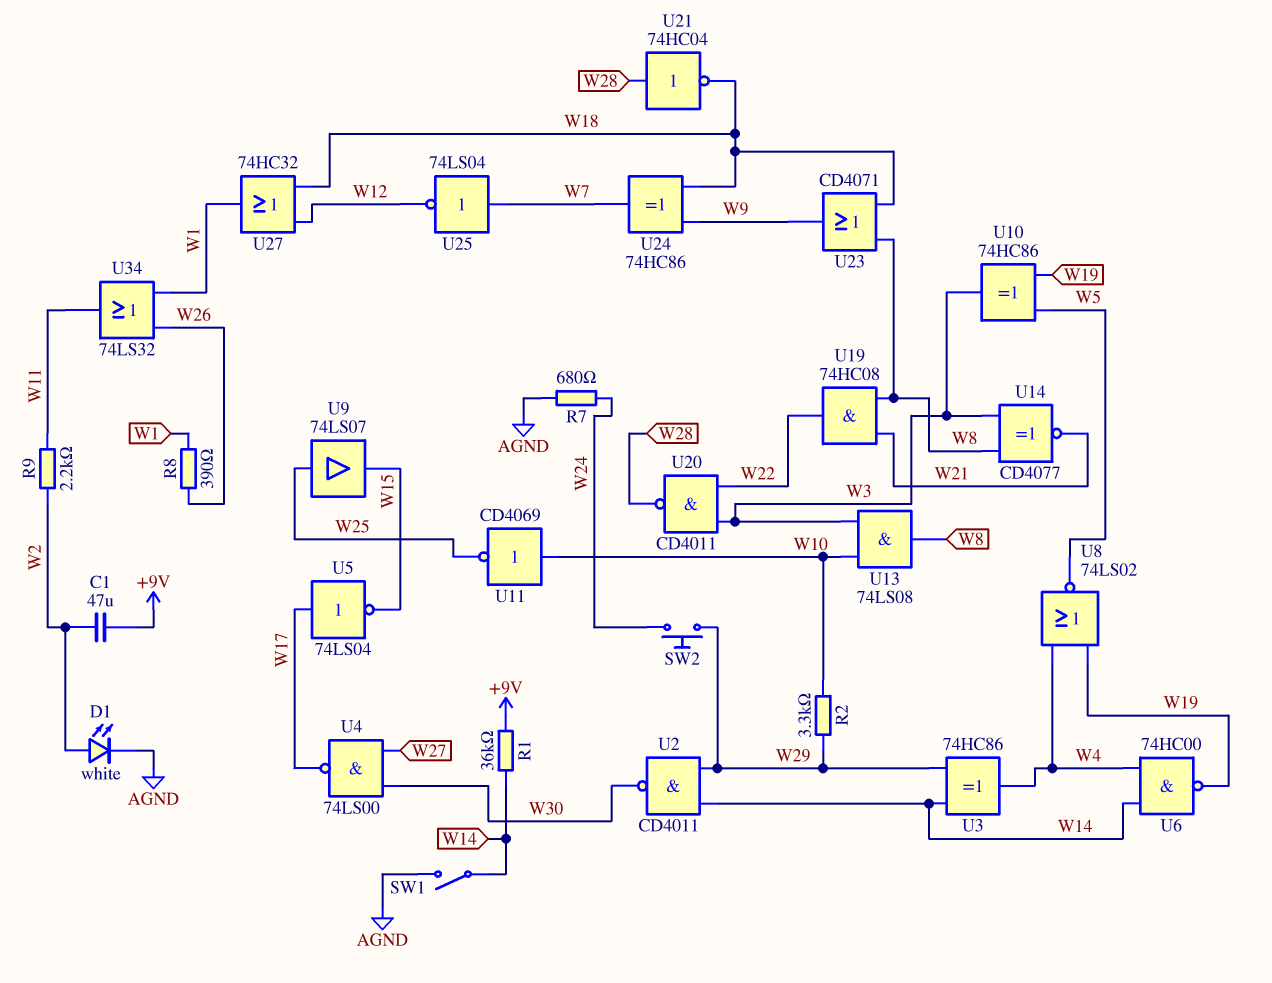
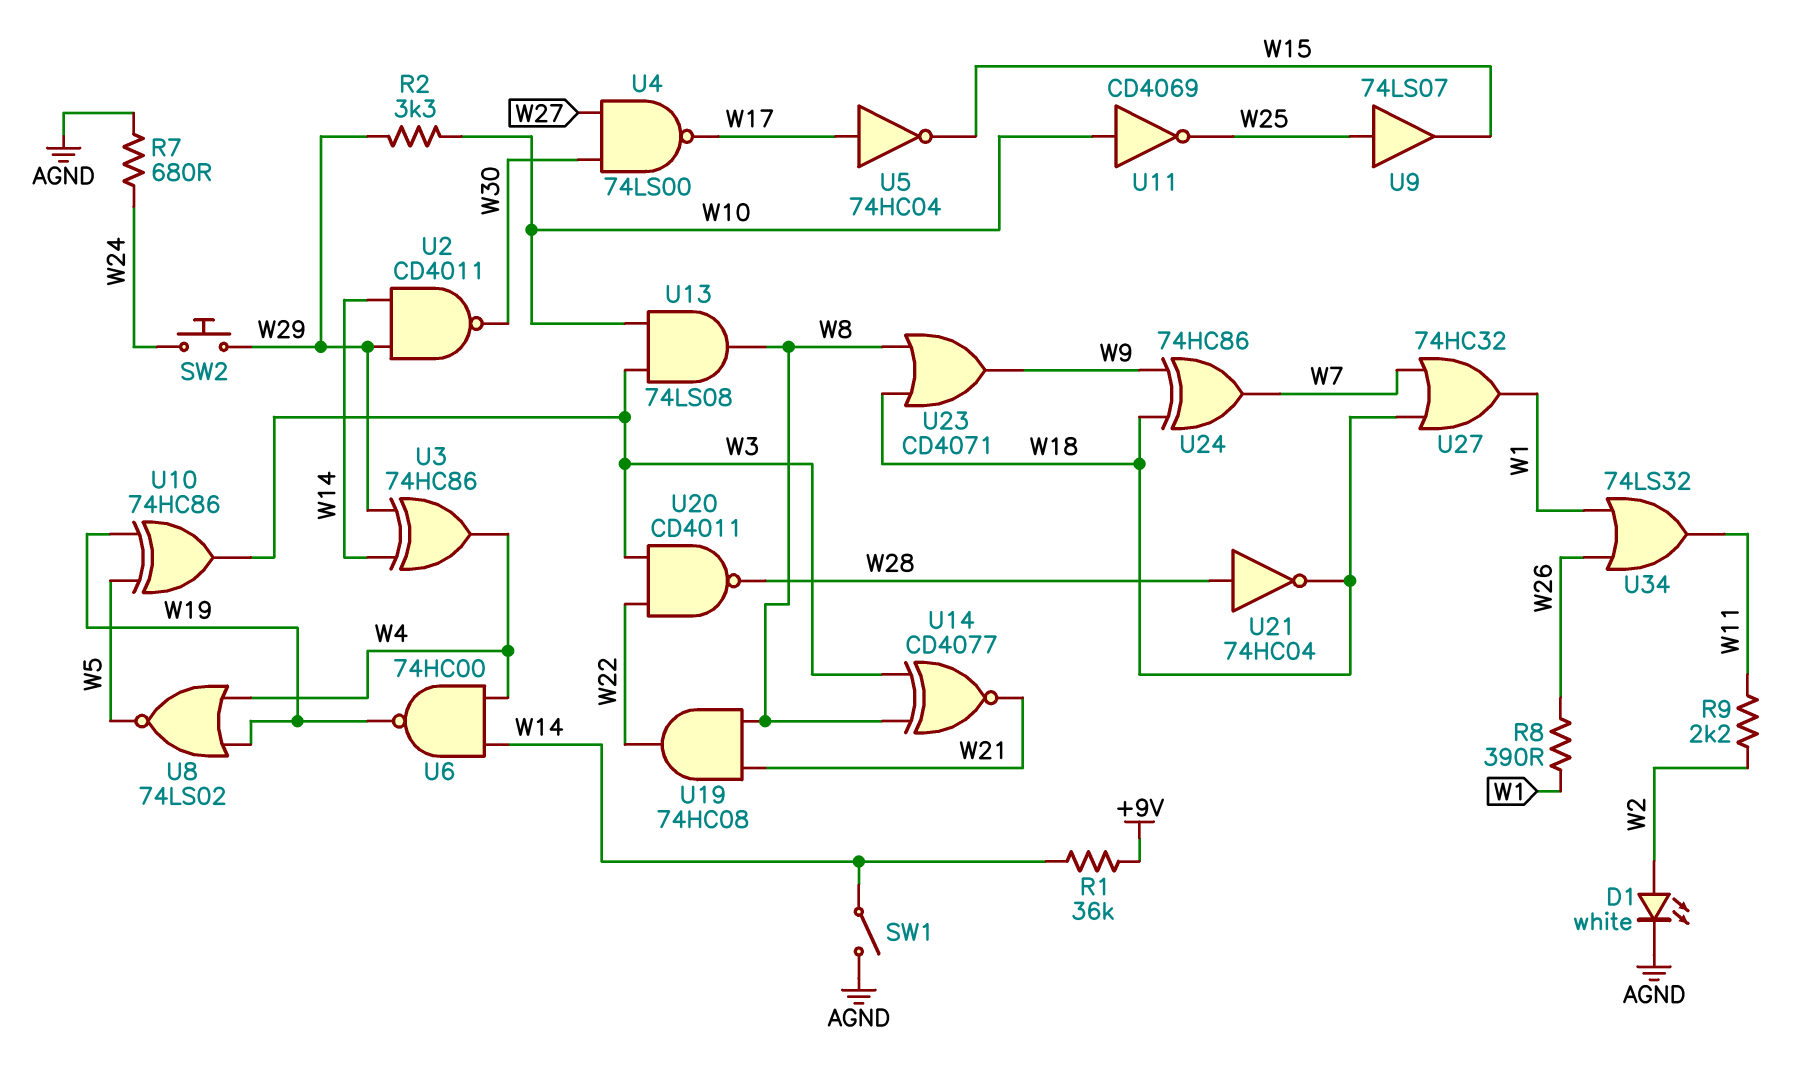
C1: 47uF (+9V, W2) -> none
U5: NOT 74LS04 (in W17, out W15) -> NOT 74HC04 (in W17, out W15)
U25: NOT 74LS04 (in W7, out W12) -> none
U27: OR 74HC32 (in W12, in W18, out W1) -> OR 74HC32 (in W7, in W18, out W1)

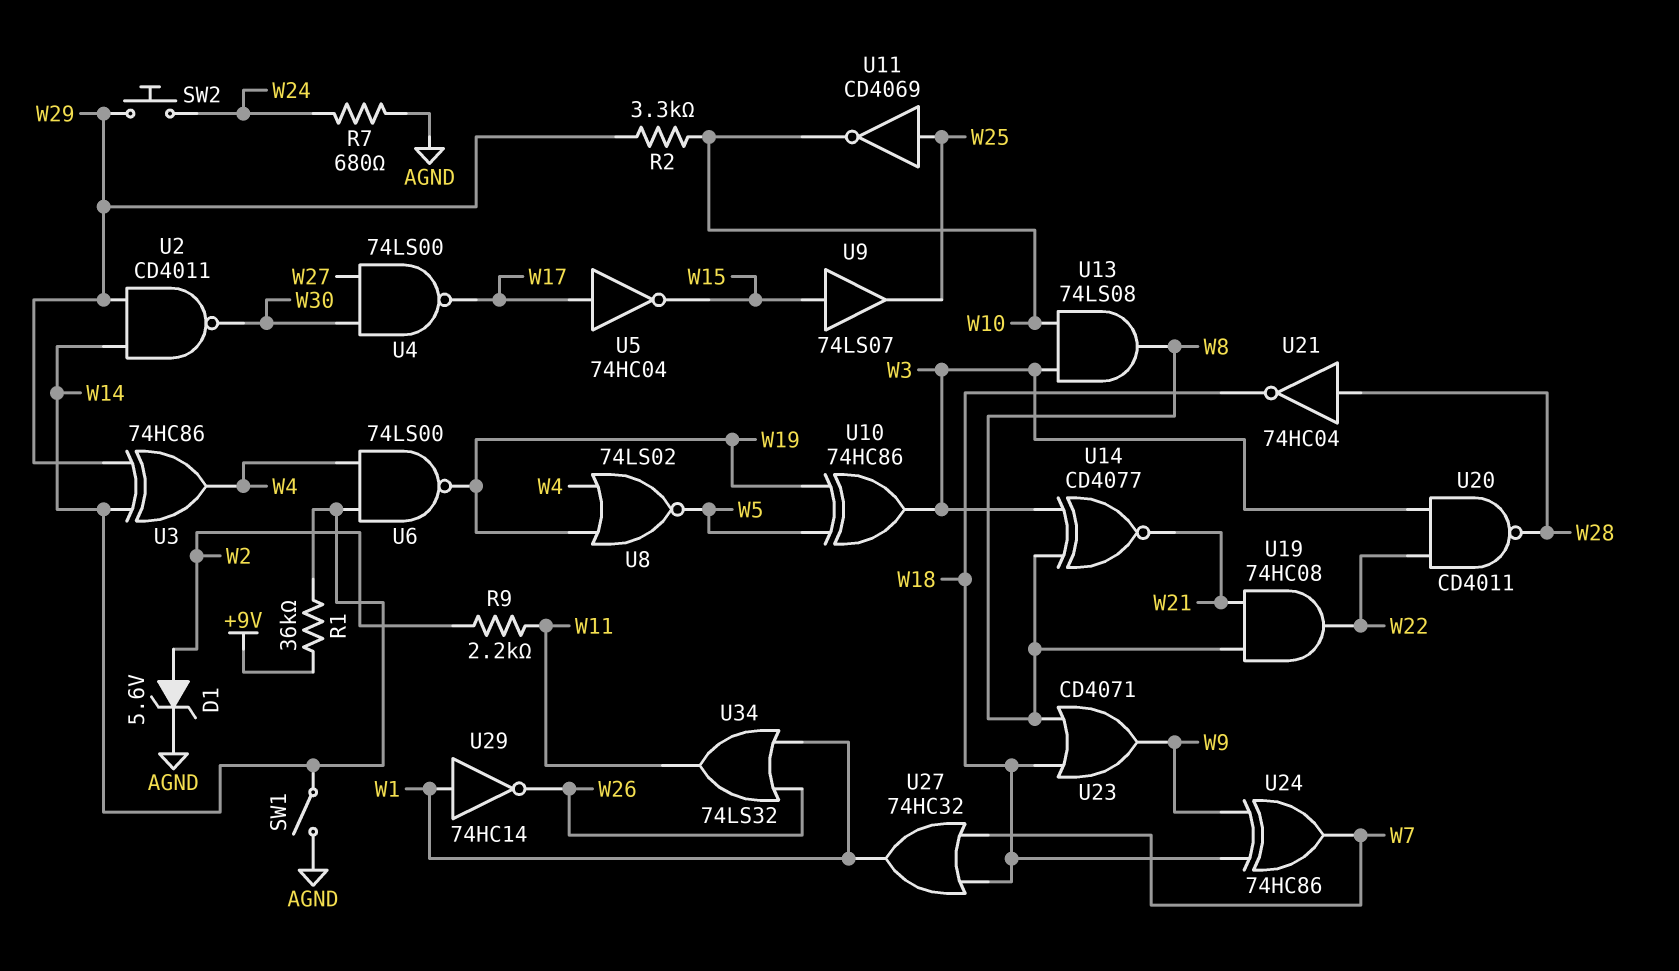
D1: LED white (A W2, K AGND) -> zener 5.6V (A W2, K AGND)
R8: 390 (W1, W26) -> none
U6: NAND 74HC00 (in W4, in W14, out W19) -> NAND 74LS00 (in W4, in W14, out W19)
U9: buffer 74LS07 (in W25, out W15) -> buffer 74LS07 (in W15, out W25)
U11: NOT CD4069 (in W10, out W25) -> NOT CD4069 (in W25, out W10)
U29: none -> NOT 74HC14 (in W1, out W26)

